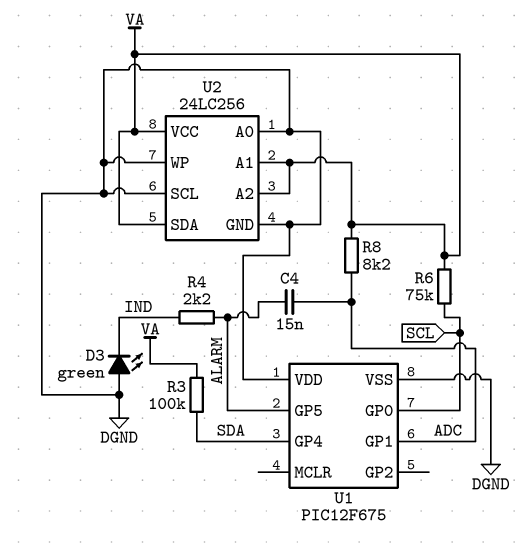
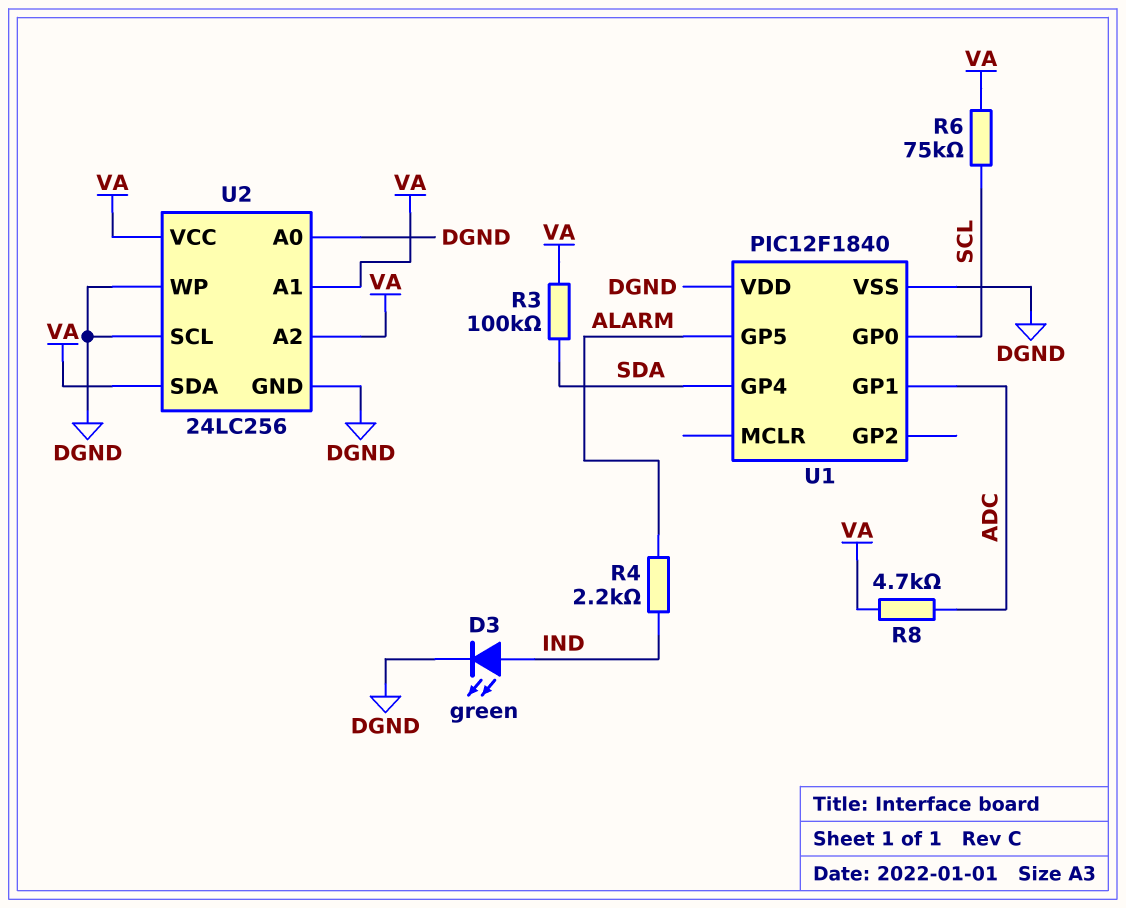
C4: 15nF (ADC, ALARM) -> none
D3: LED green (A DGND, K IND) -> LED green (A IND, K DGND)
R8: 8.2k (ADC, VA) -> 4.7k (ADC, VA)
U1: PIC12F675 -> PIC12F1840

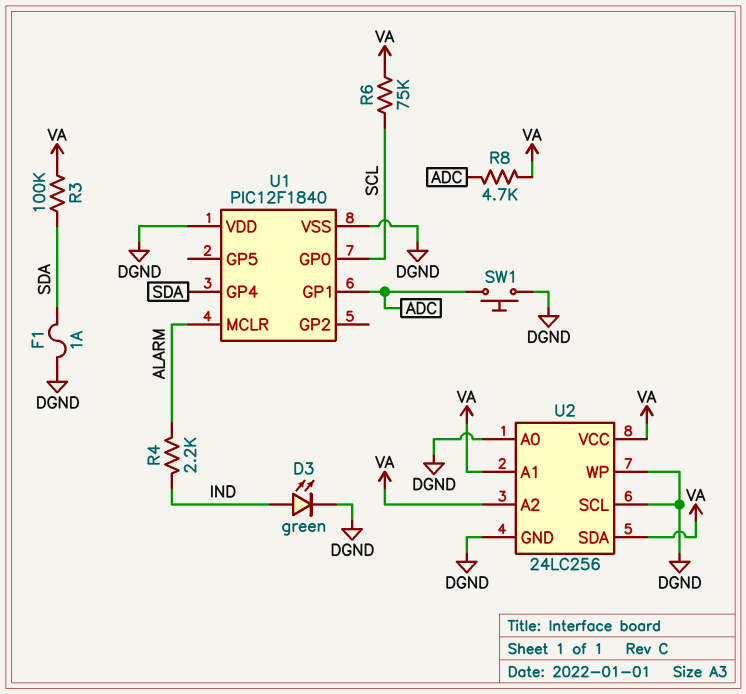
F1: none -> 1A (DGND, SDA)
SW1: none -> button (ADC, DGND)
U1 pin GP5: ALARM -> none
U1 pin MCLR: none -> ALARM

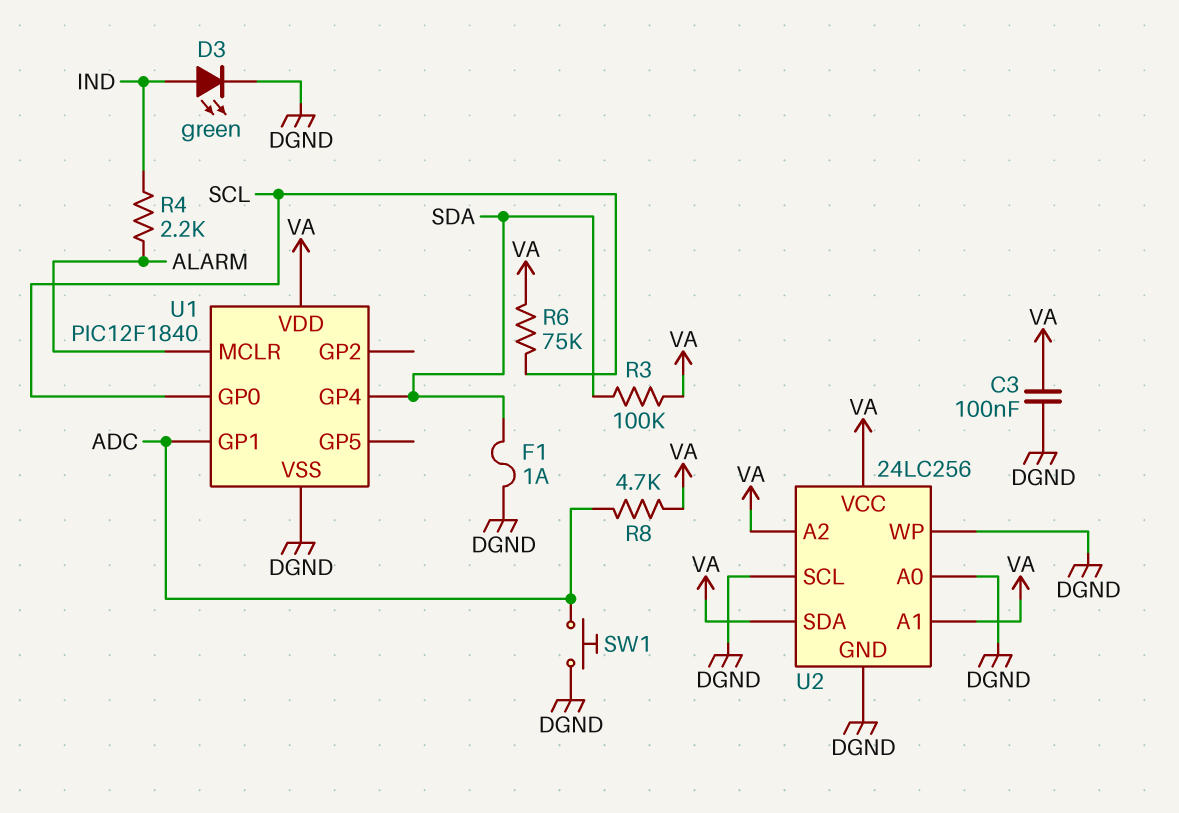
C3: none -> 100nF (DGND, VA)
U1 pin VDD: DGND -> VA

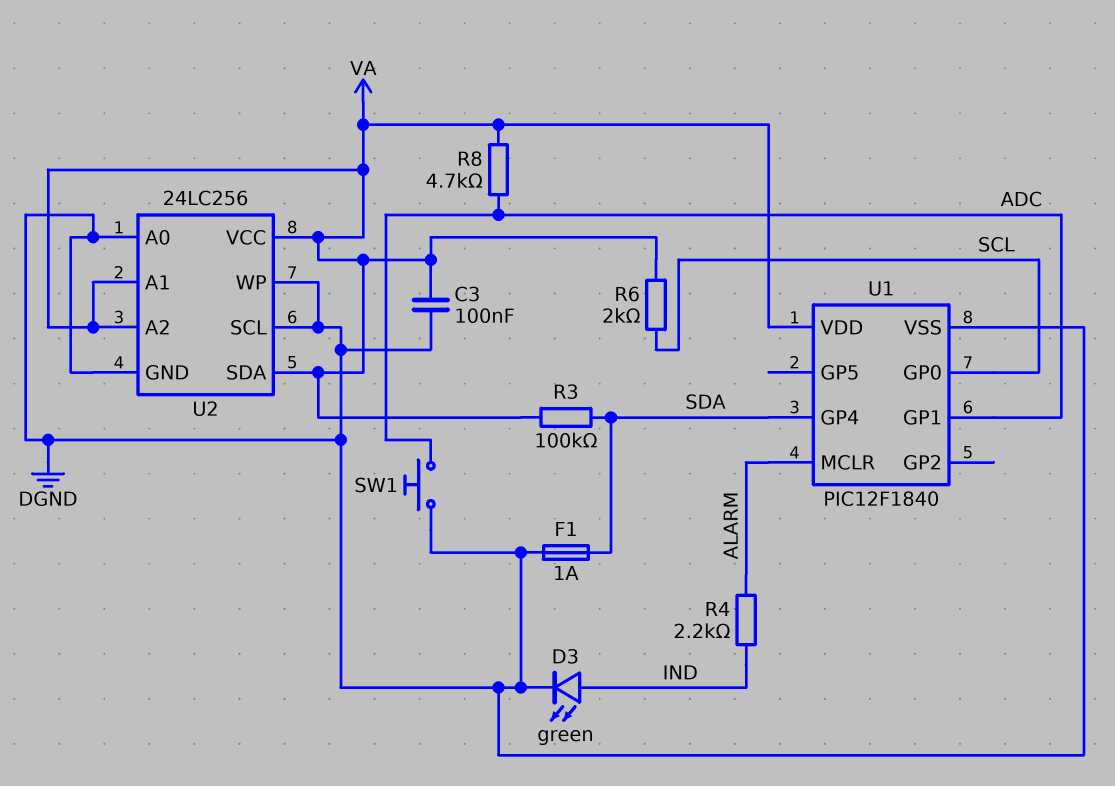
R6: 75k (SCL, VA) -> 2k (SCL, VA)

